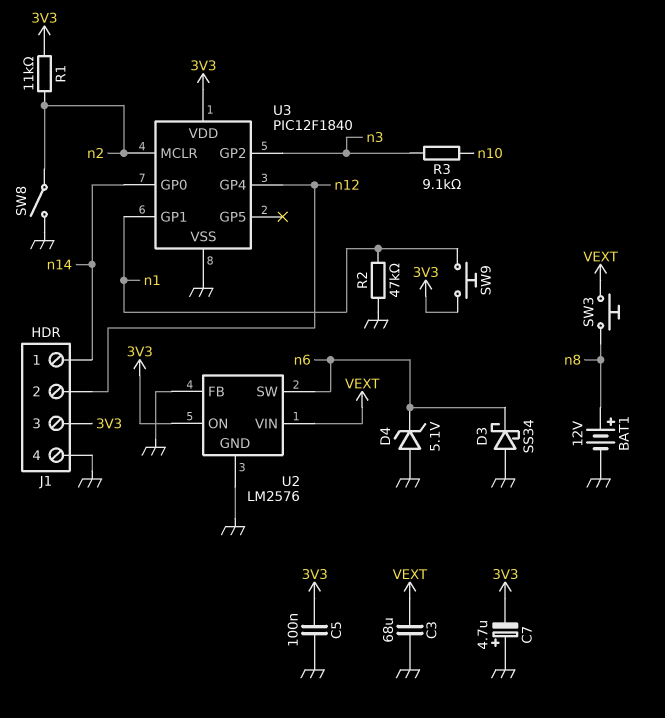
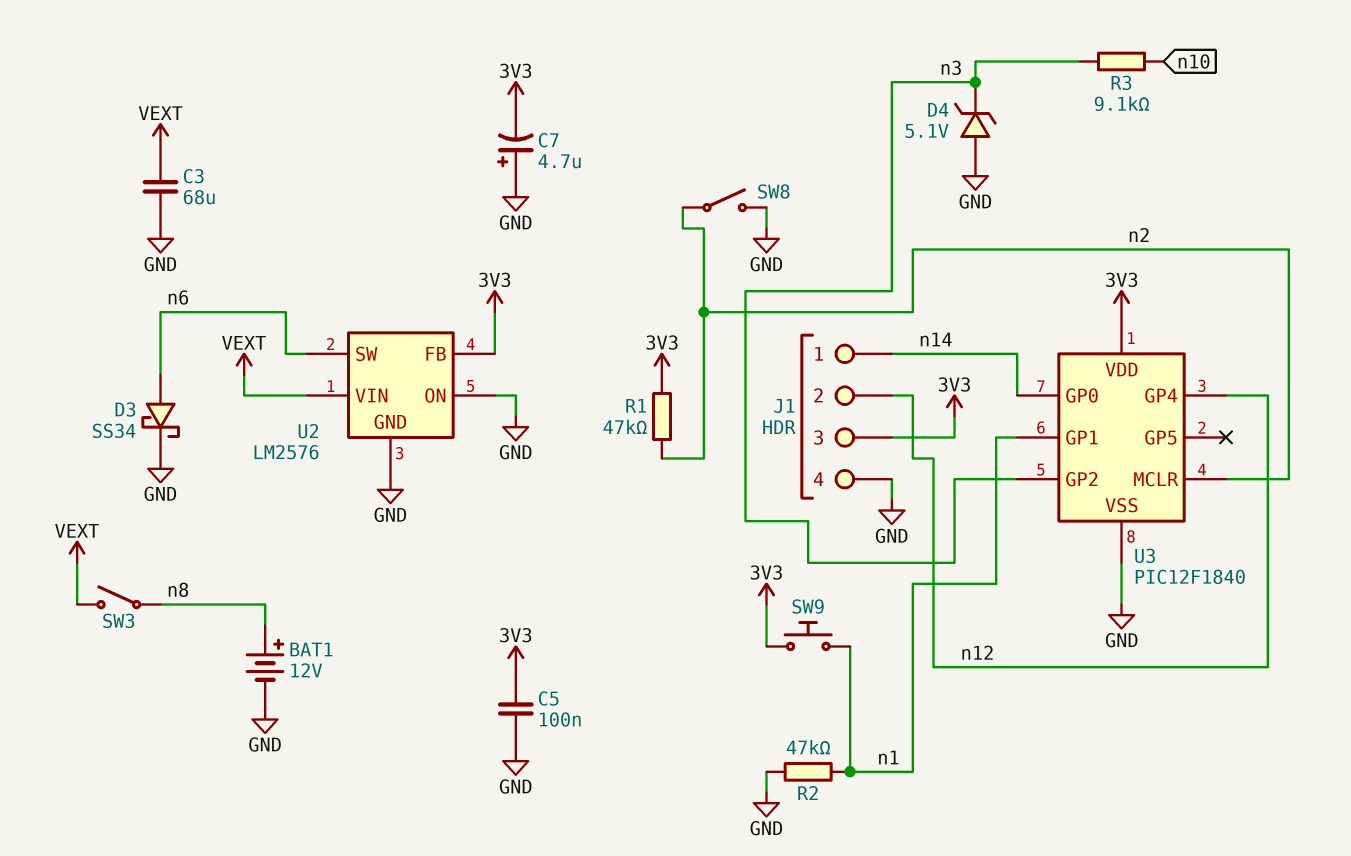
D3: schottky SS34 (A GND, K n6) -> schottky SS34 (A n6, K GND)
D4: zener 5.1V (A GND, K n6) -> zener 5.1V (A GND, K n3)
R1: 11k (3V3, n2) -> 47k (3V3, n2)
SW3: button (VEXT, n8) -> switch (VEXT, n8)
U2 pin FB: GND -> 3V3
U2 pin ON: 3V3 -> GND

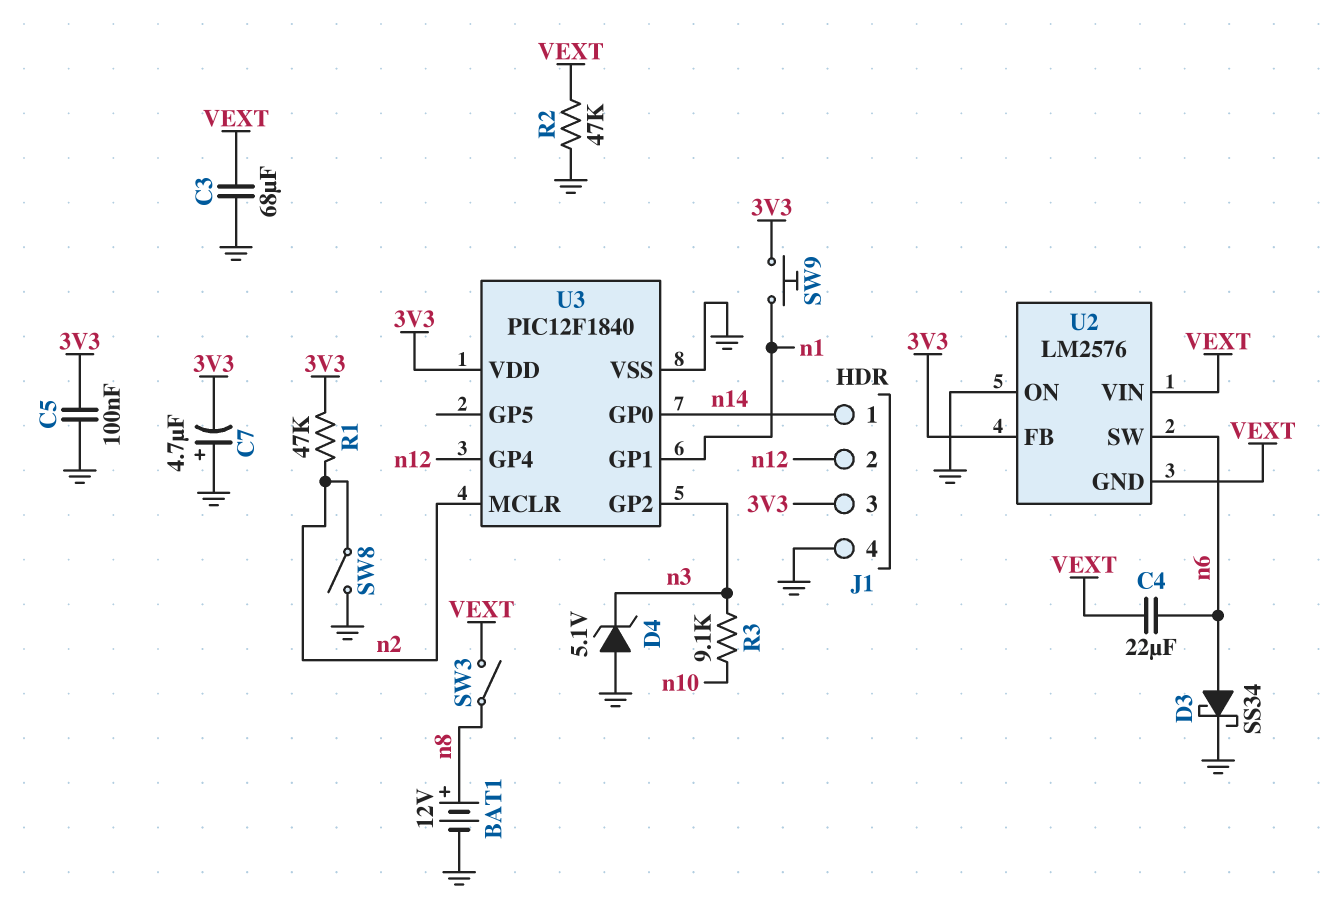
C4: none -> 22uF (VEXT, n6)
R2: 47k (GND, n1) -> 47k (GND, VEXT)
U2 pin GND: GND -> VEXT

